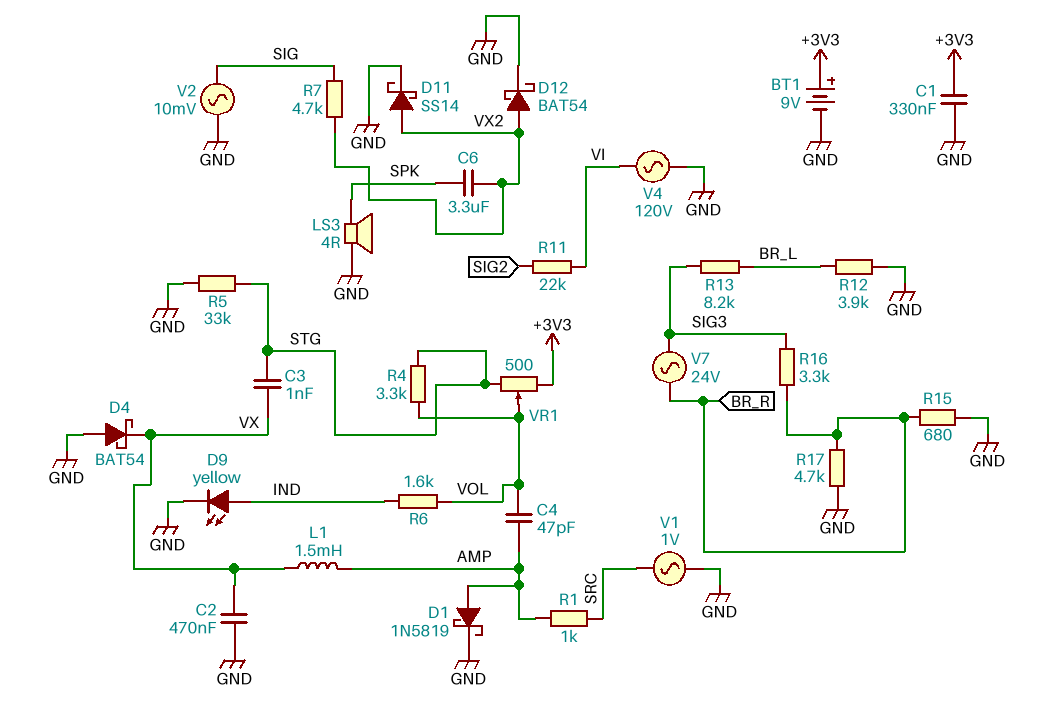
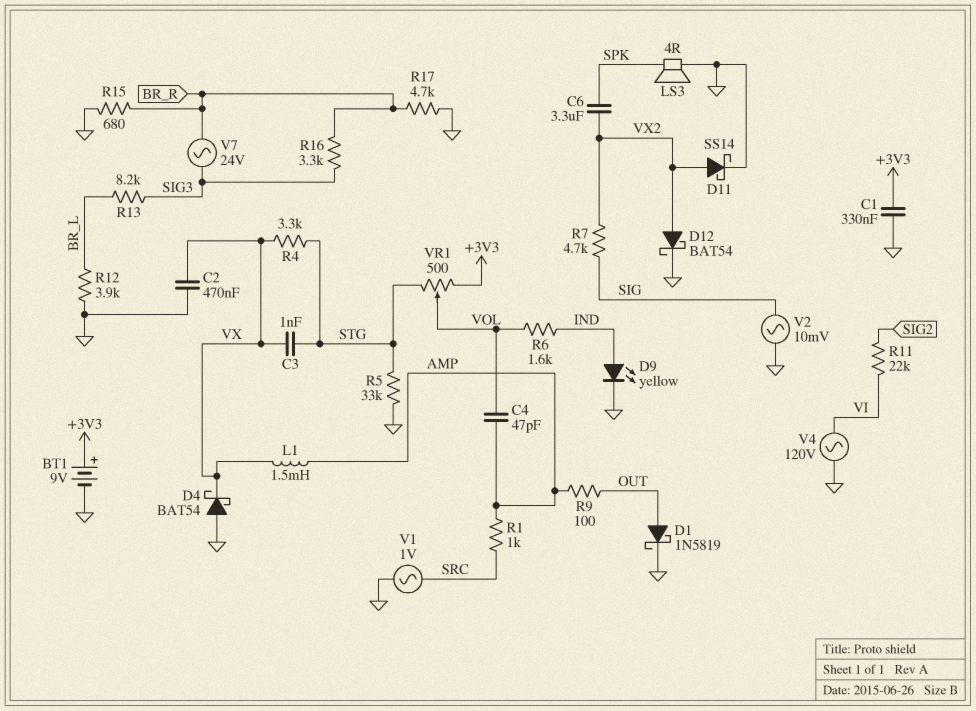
D1: schottky 1N5819 (A AMP, K GND) -> schottky 1N5819 (A OUT, K GND)
R4: 3.3k (STG, VOL) -> 3.3k (STG, VX)
R9: none -> 100 (AMP, OUT)

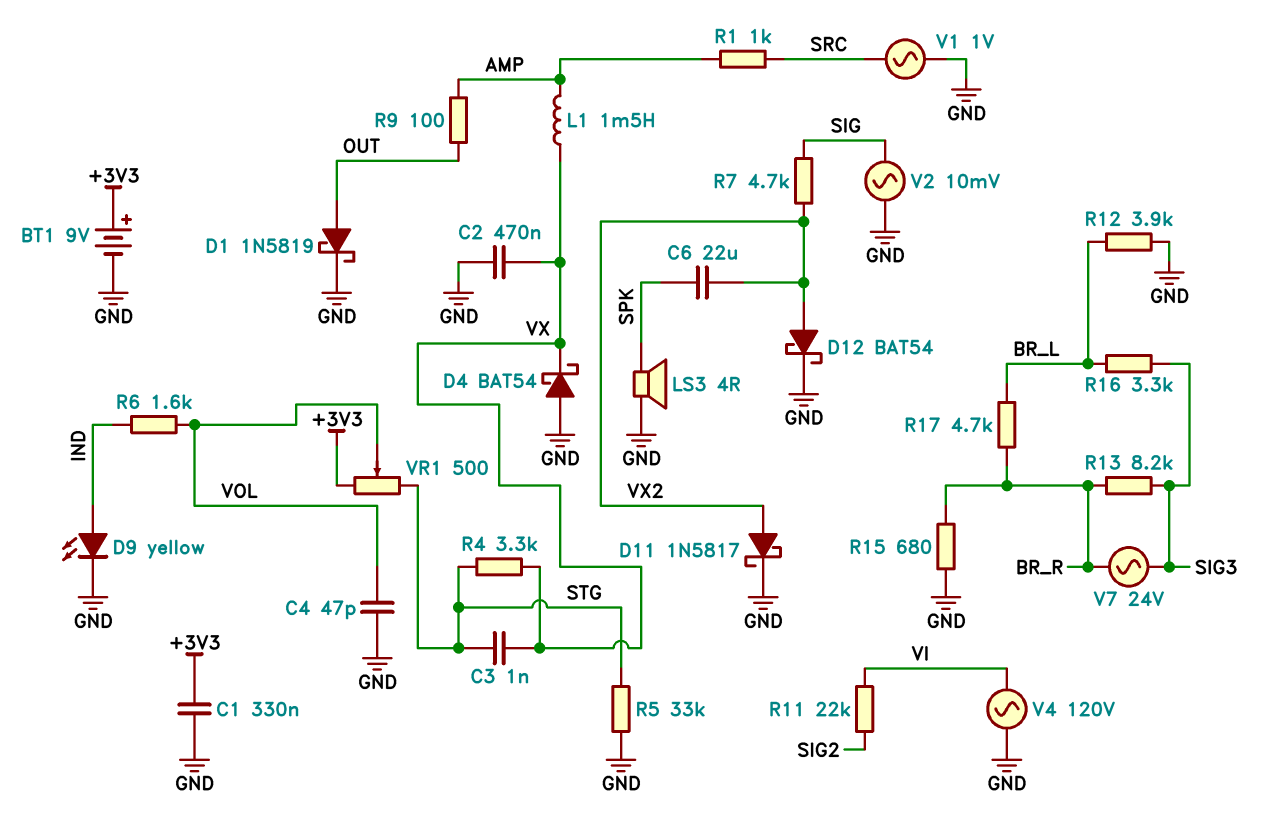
C4: 47pF (AMP, VOL) -> 47pF (GND, VOL)
C6: 3.3uF (SPK, VX2) -> 22uF (SPK, VX2)
D11: schottky SS14 (A VX2, K GND) -> schottky 1N5817 (A VX2, K GND)
R13: 8.2k (BR_L, SIG3) -> 8.2k (BR_R, SIG3)
R16: 3.3k (BR_R, SIG3) -> 3.3k (BR_L, SIG3)
R17: 4.7k (BR_R, GND) -> 4.7k (BR_L, BR_R)

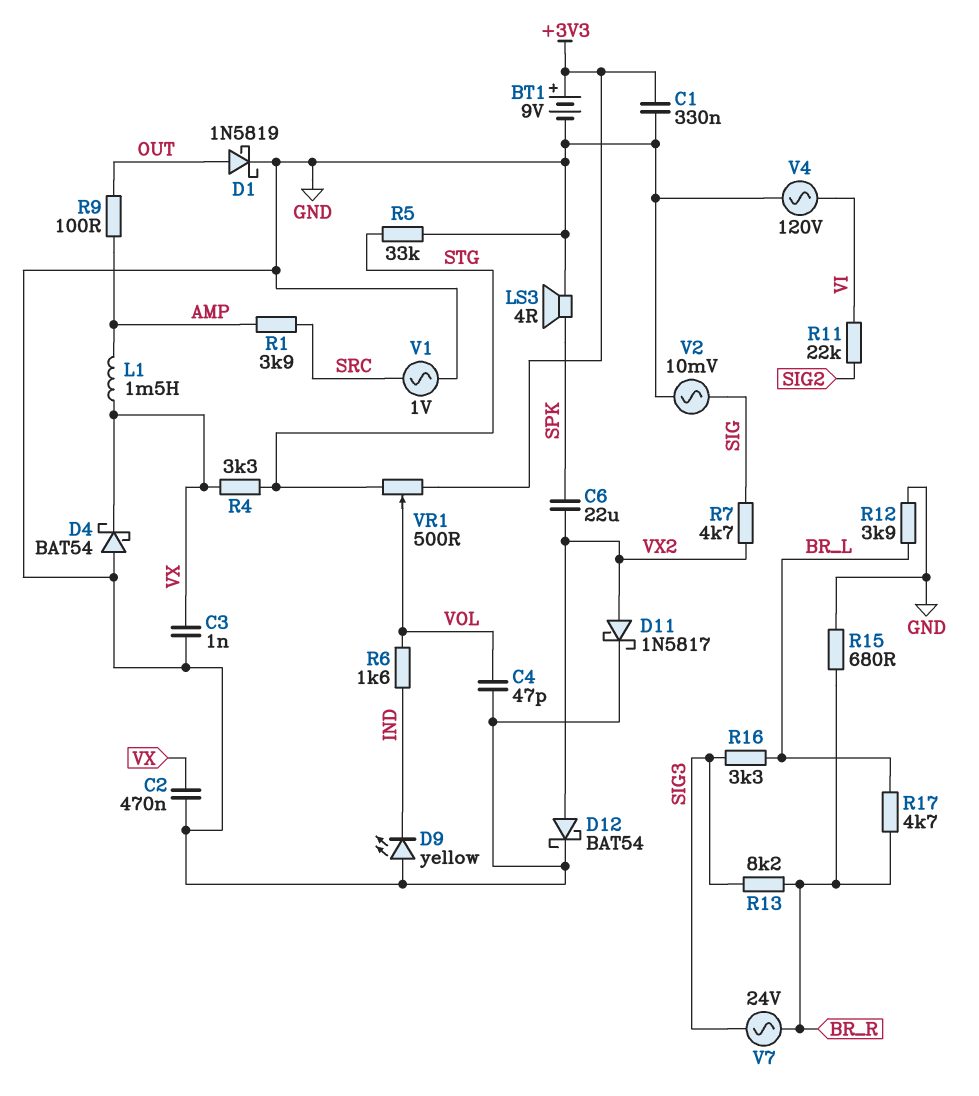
C3: 1nF (STG, VX) -> 1nF (GND, VX)
D9: LED yellow (A IND, K GND) -> LED yellow (A GND, K IND)
R1: 1k (AMP, SRC) -> 3.9k (AMP, SRC)

